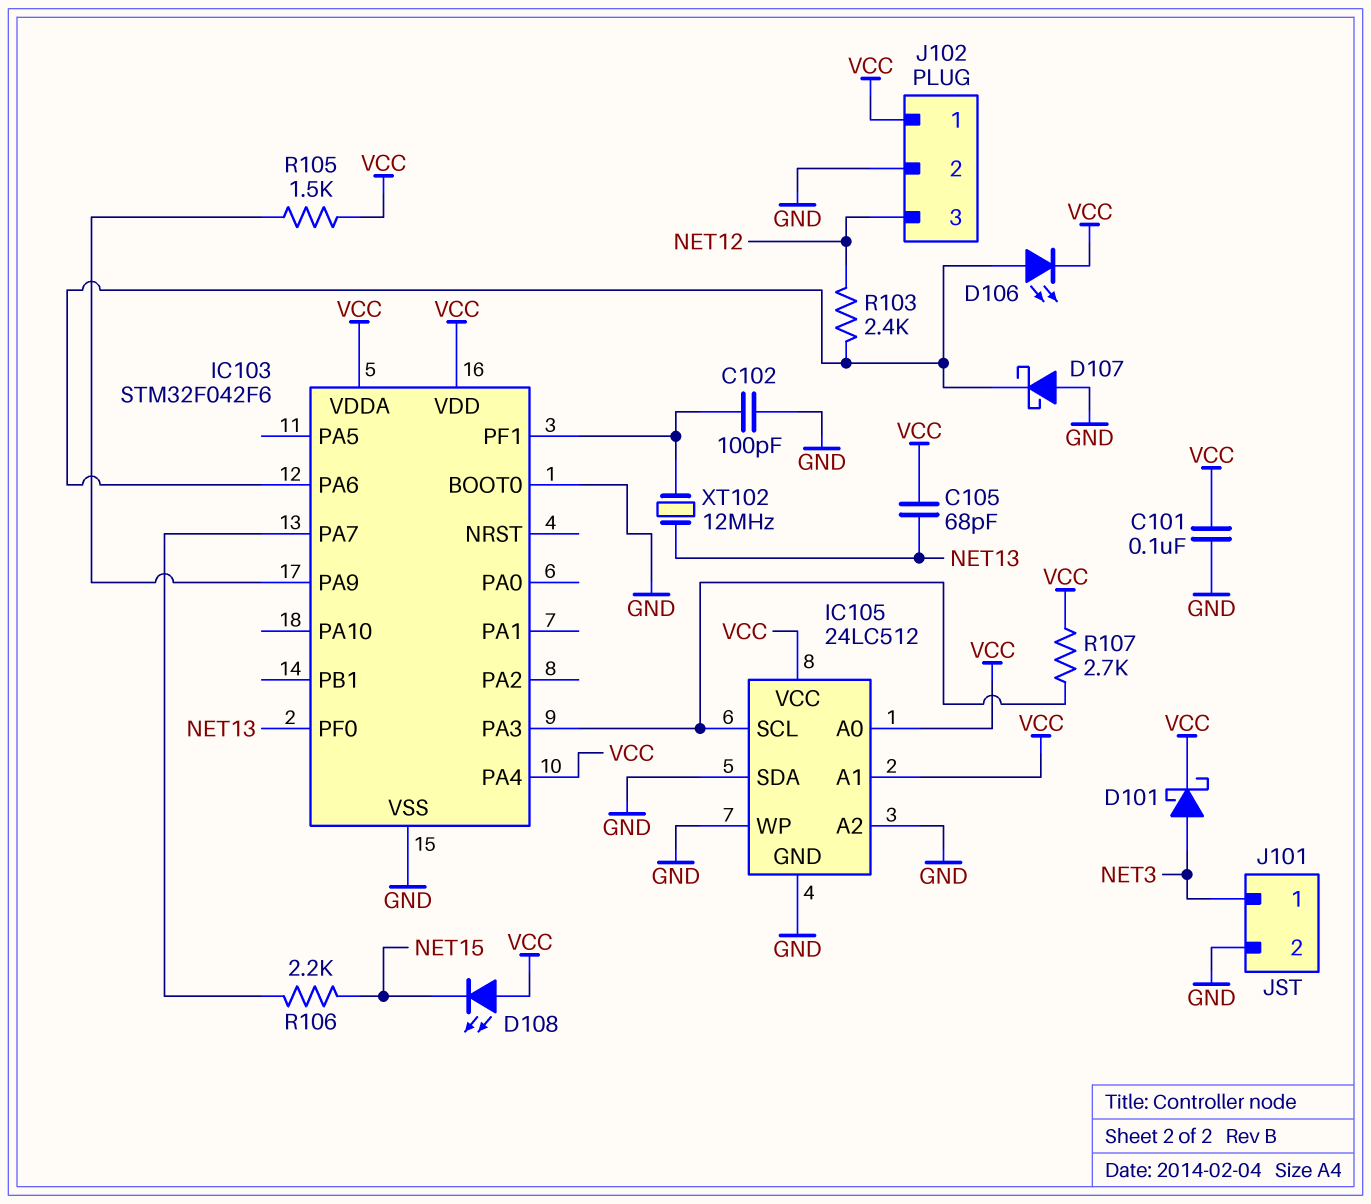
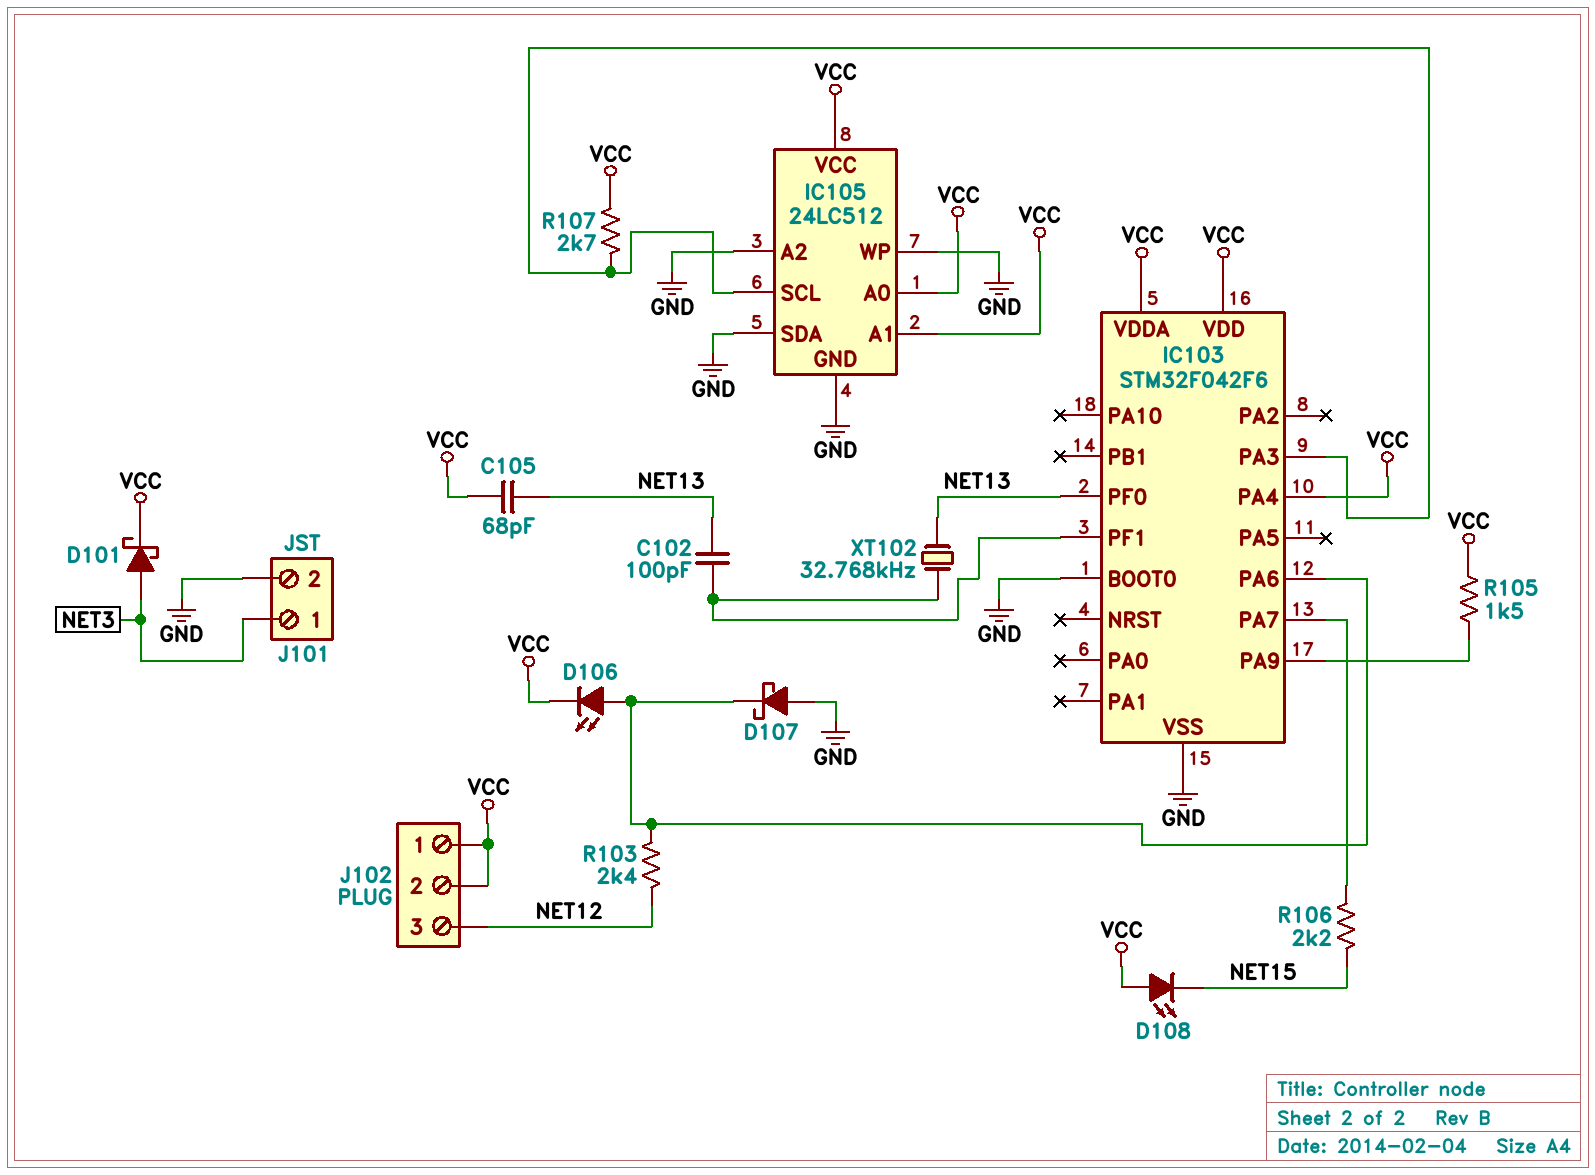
C101: 100nF (GND, VCC) -> none
C102: 100pF (GND, IC103/PF1) -> 100pF (IC103/PF1, NET13)
J102 pin 2: GND -> VCC
XT102: 12MHz (IC103/PF1, NET13) -> 32.768kHz (IC103/PF1, NET13)

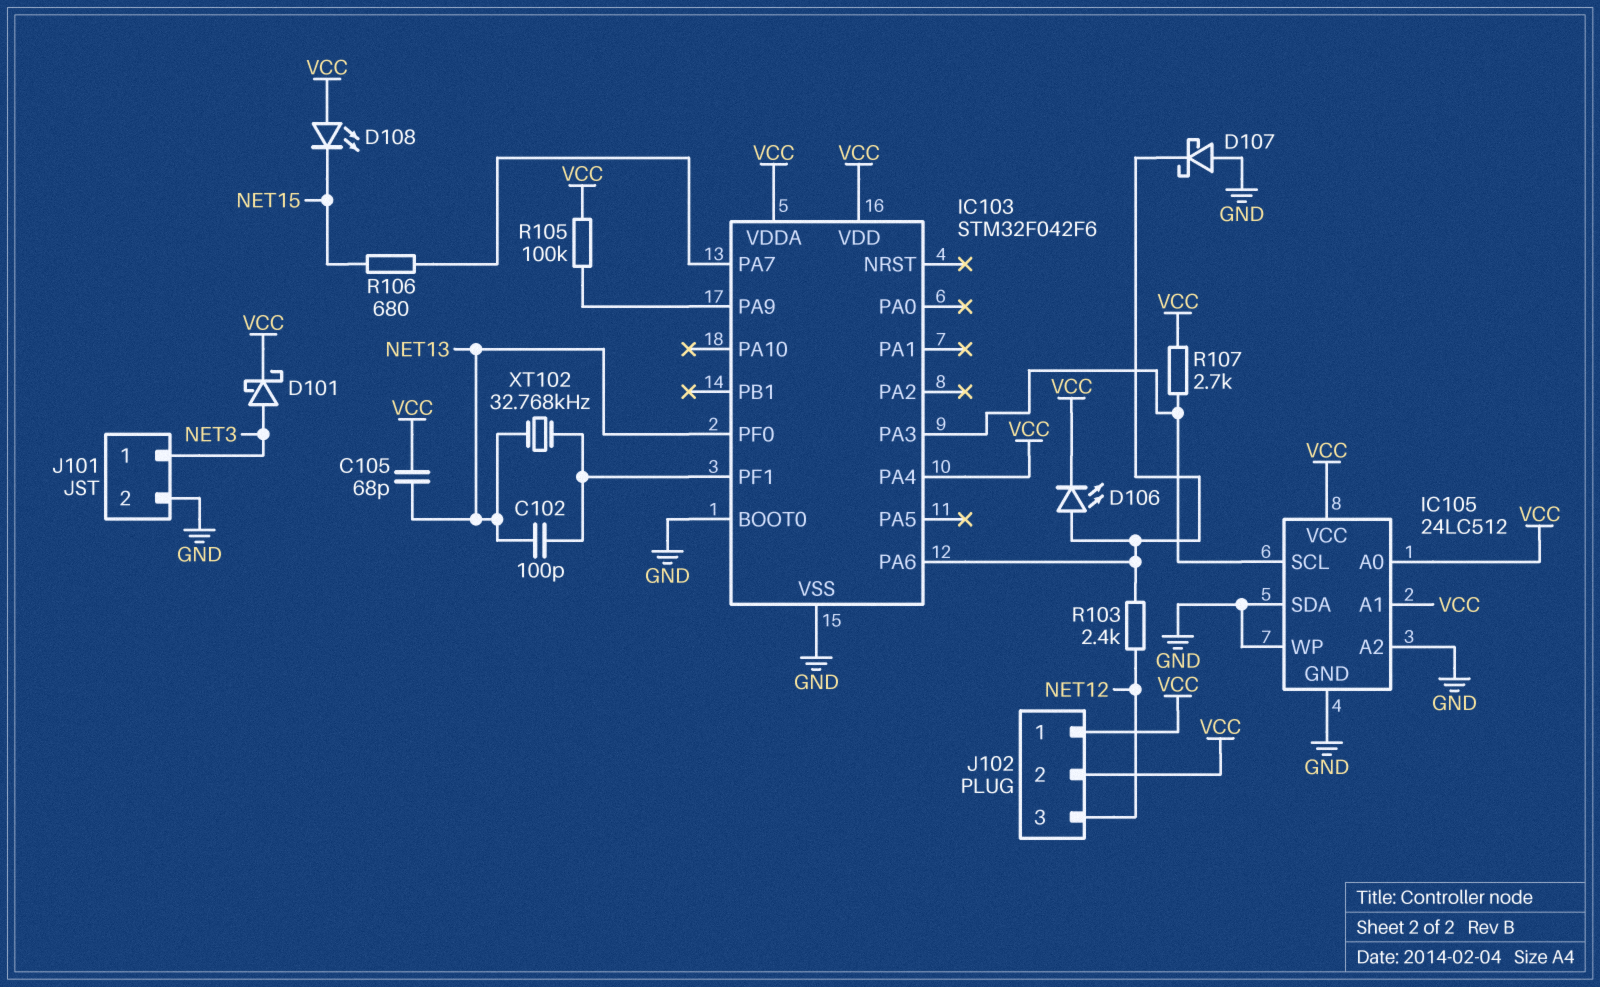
R105: 1.5k (IC103/PA9, VCC) -> 100k (IC103/PA9, VCC)
R106: 2.2k (IC103/PA7, NET15) -> 680 (IC103/PA7, NET15)

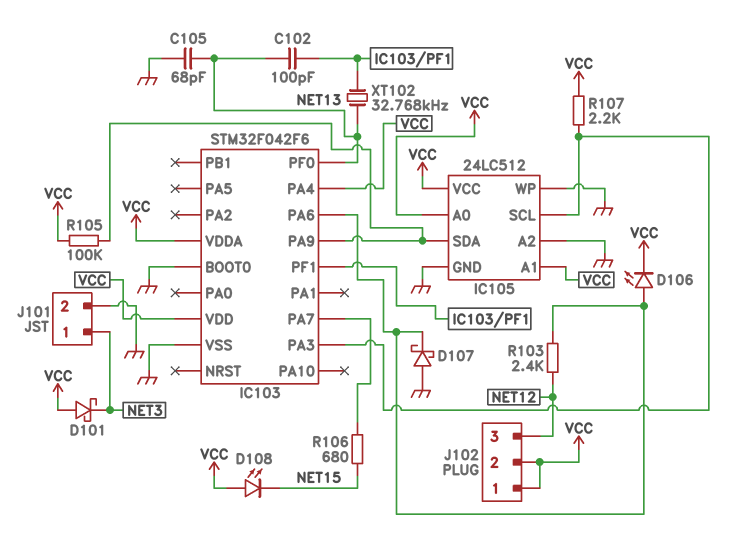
C105: 68pF (NET13, VCC) -> 68pF (GND, NET13)
D101: schottky (A NET3, K VCC) -> schottky (A VCC, K NET3)
IC105 pin SDA: GND -> IC103/PA9
R107: 2.7k (IC103/PA3, VCC) -> 2.2k (IC103/PA3, VCC)

